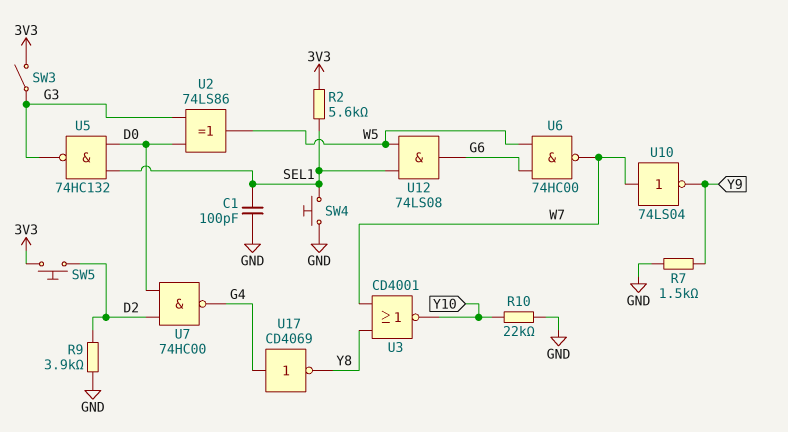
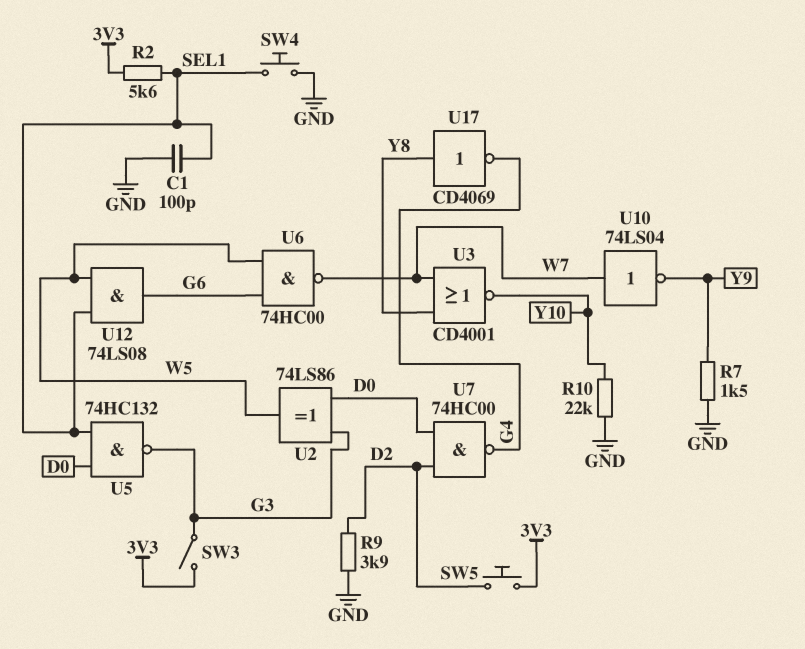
U17: NOT CD4069 (in G4, out Y8) -> NOT CD4069 (in Y8, out G4)

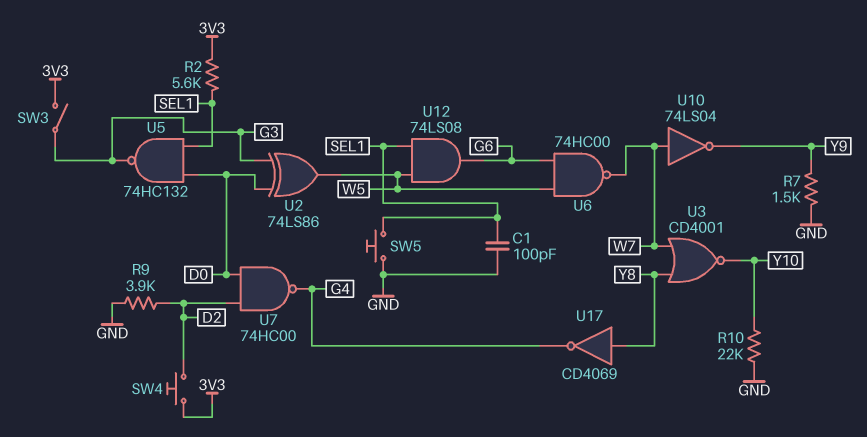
SW4: button (GND, SEL1) -> button (3V3, D2)
SW5: button (3V3, D2) -> button (GND, SEL1)

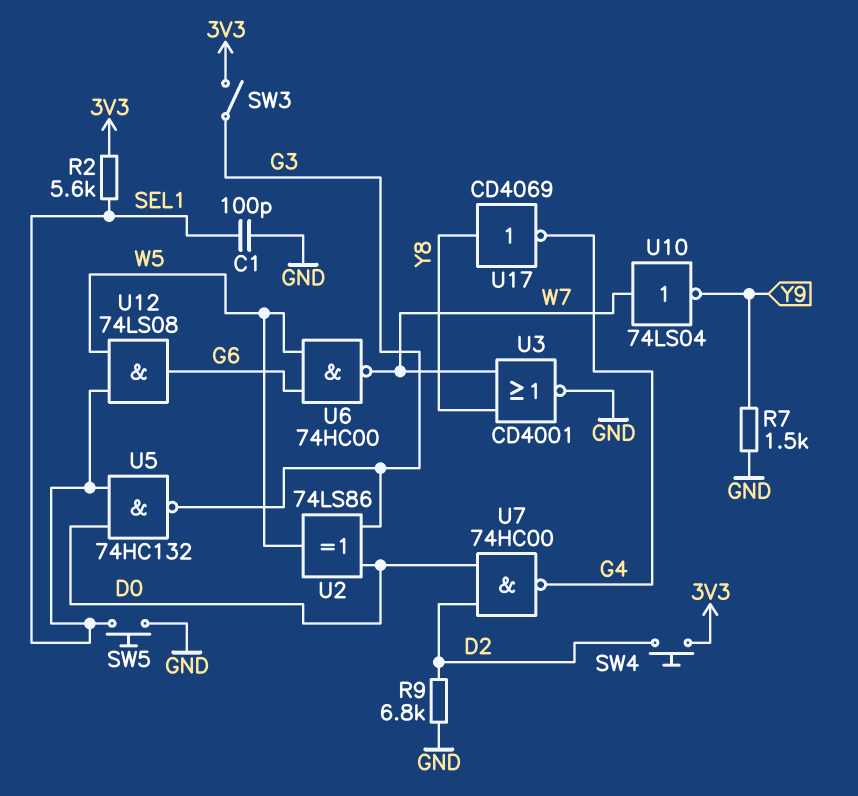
R9: 3.9k (D2, GND) -> 6.8k (D2, GND)
R10: 22k (GND, Y10) -> none
U3: NOR CD4001 (in W7, in Y8, out Y10) -> NOR CD4001 (in W7, in Y8, out GND)

